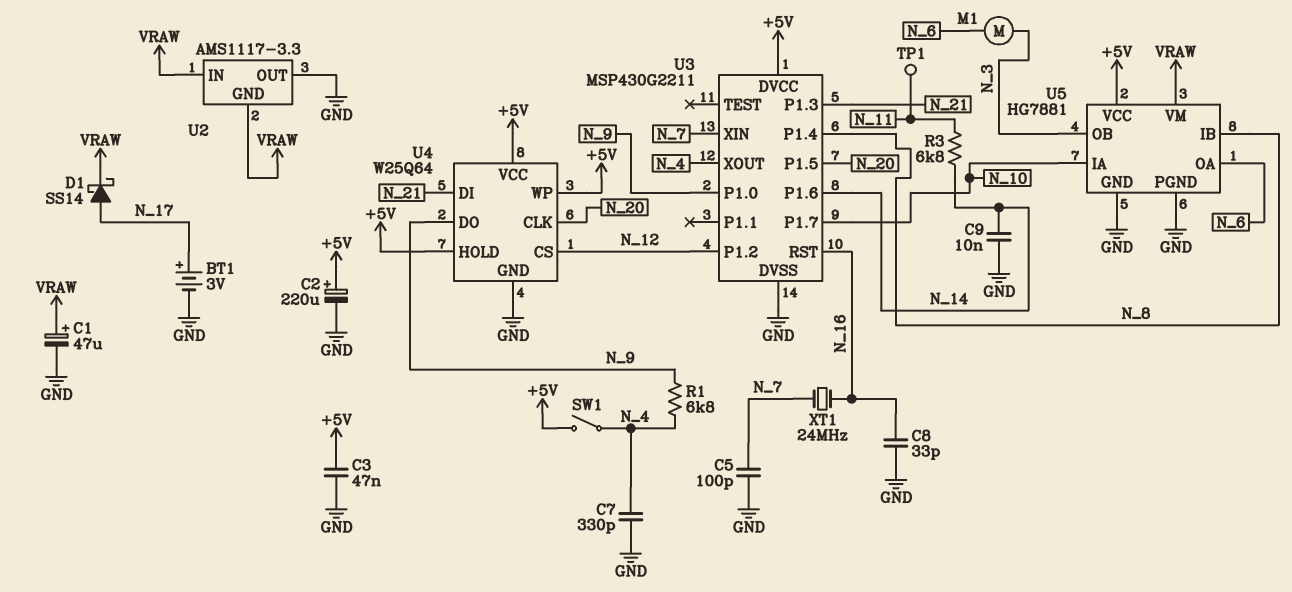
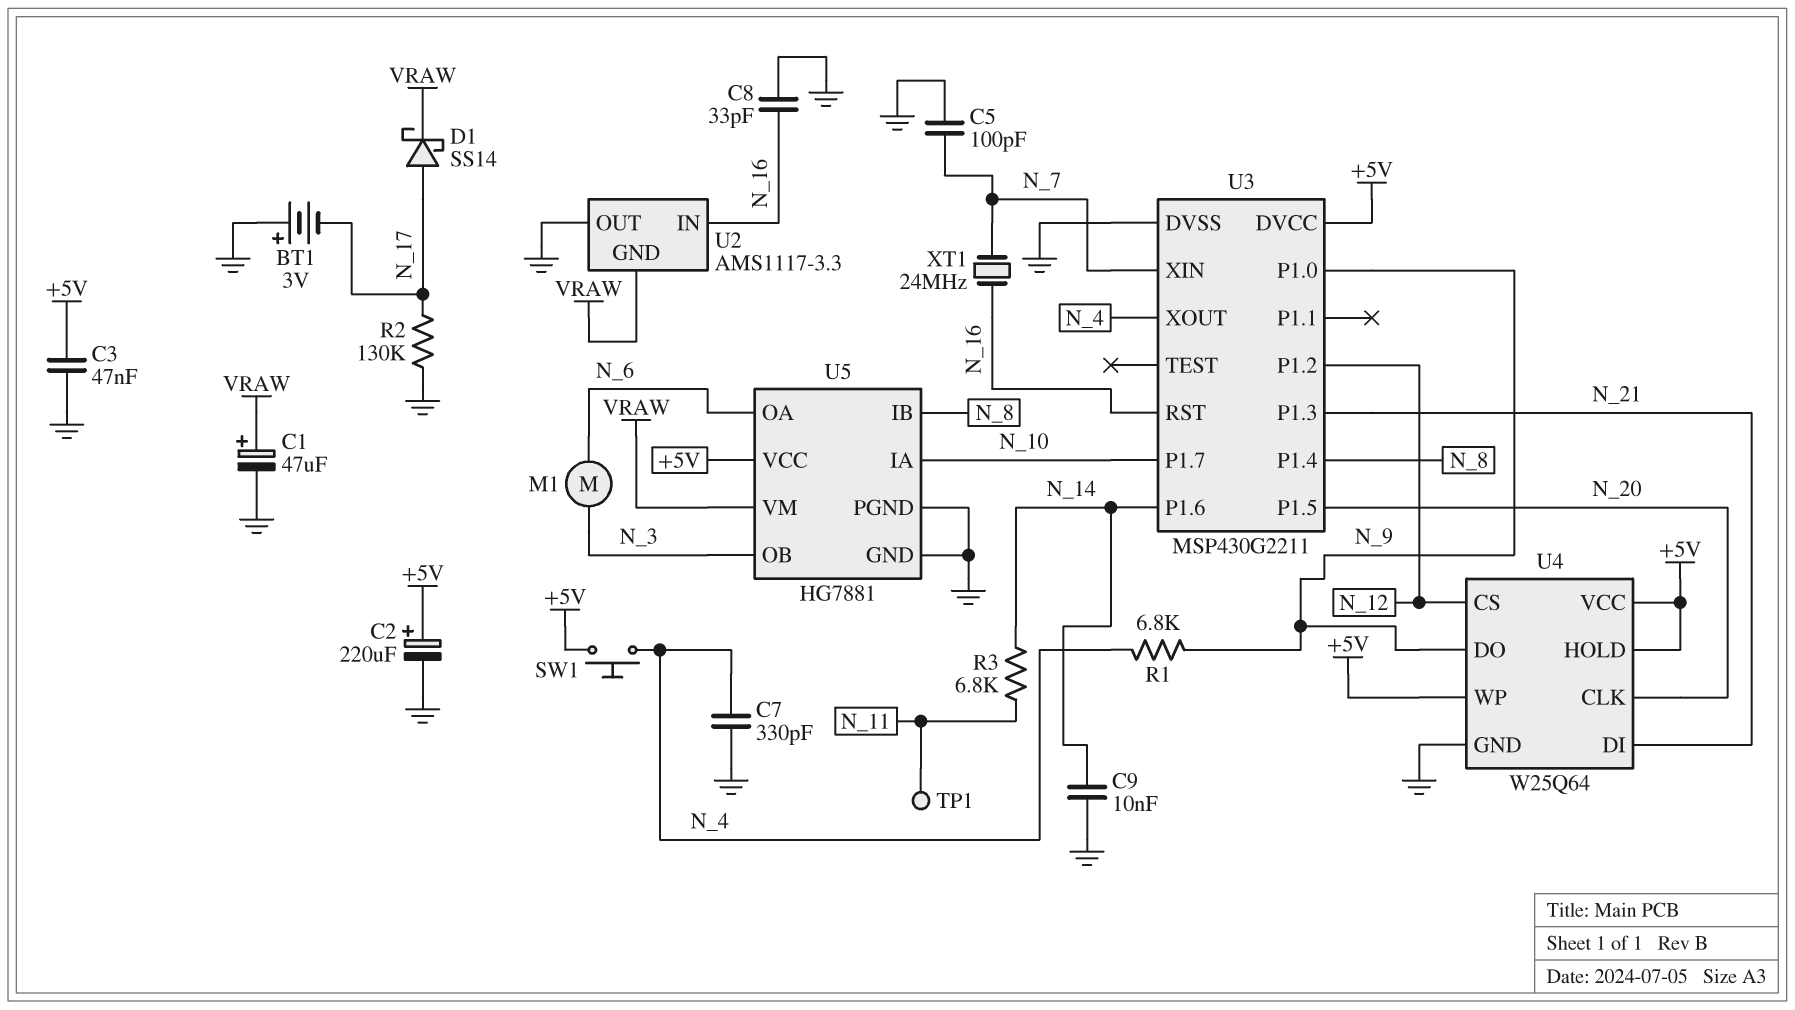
BT1: 3V (plus N_17, minus GND) -> 3V (plus GND, minus N_17)
R2: none -> 130k (GND, N_17)
SW1: switch (+5V, N_4) -> button (+5V, N_4)
U2 pin IN: VRAW -> N_16

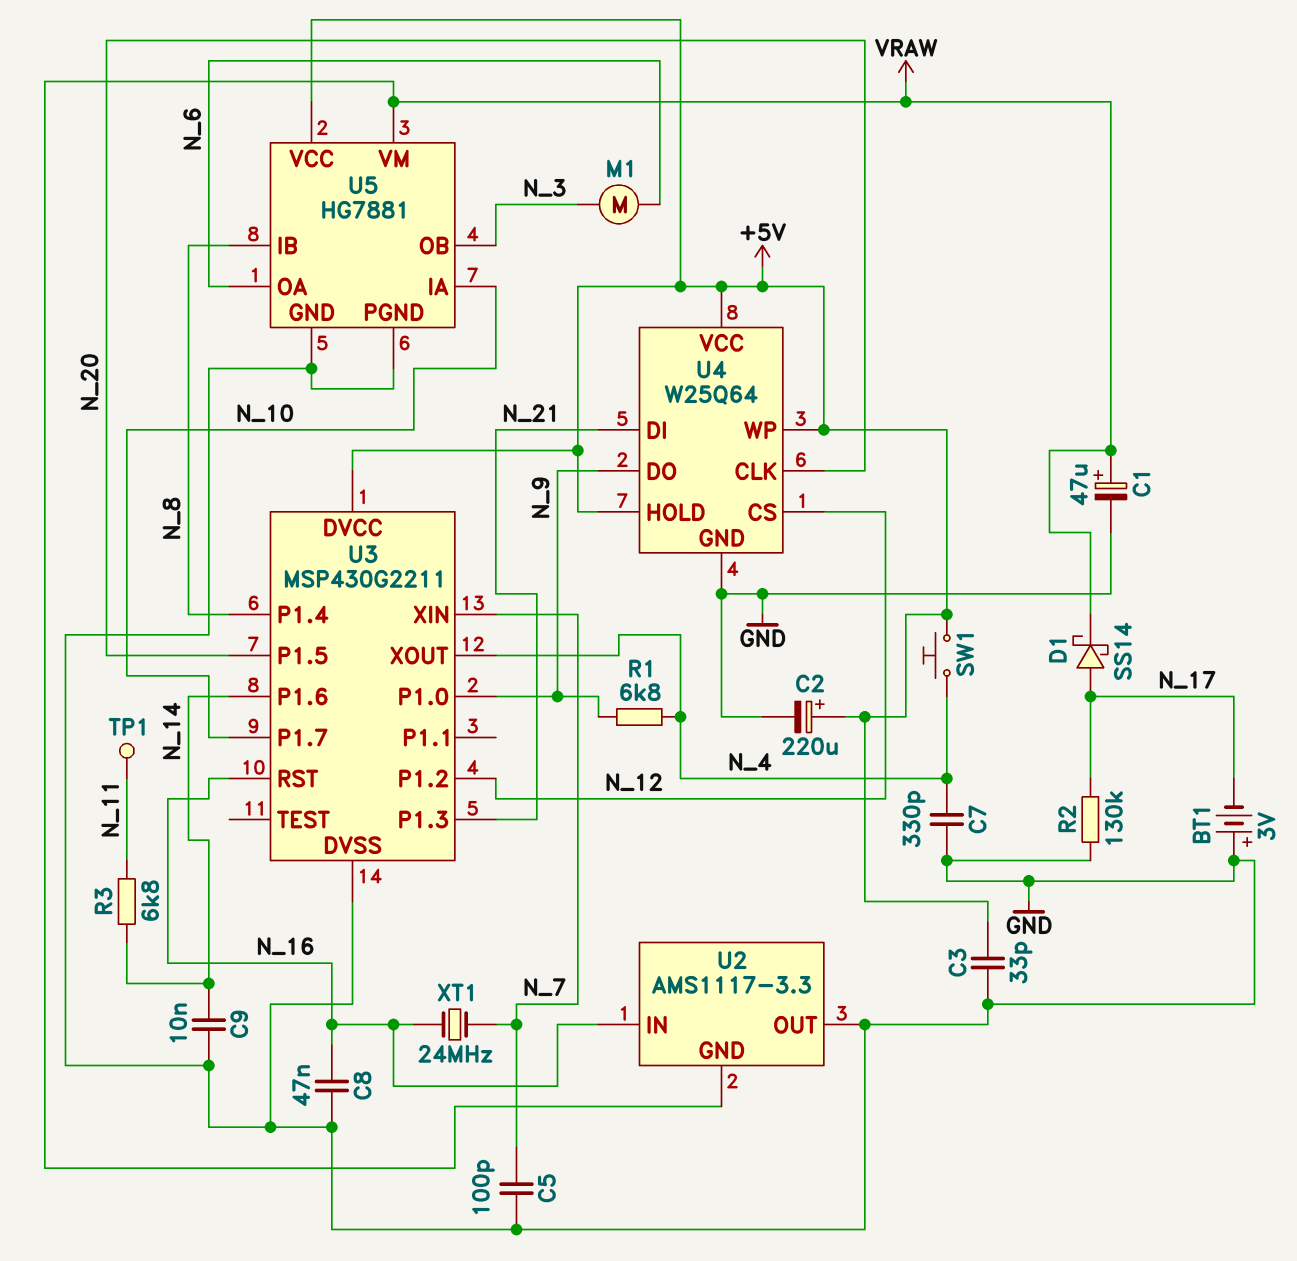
C3: 47nF (+5V, GND) -> 33pF (+5V, GND)
C8: 33pF (GND, N_16) -> 47nF (GND, N_16)

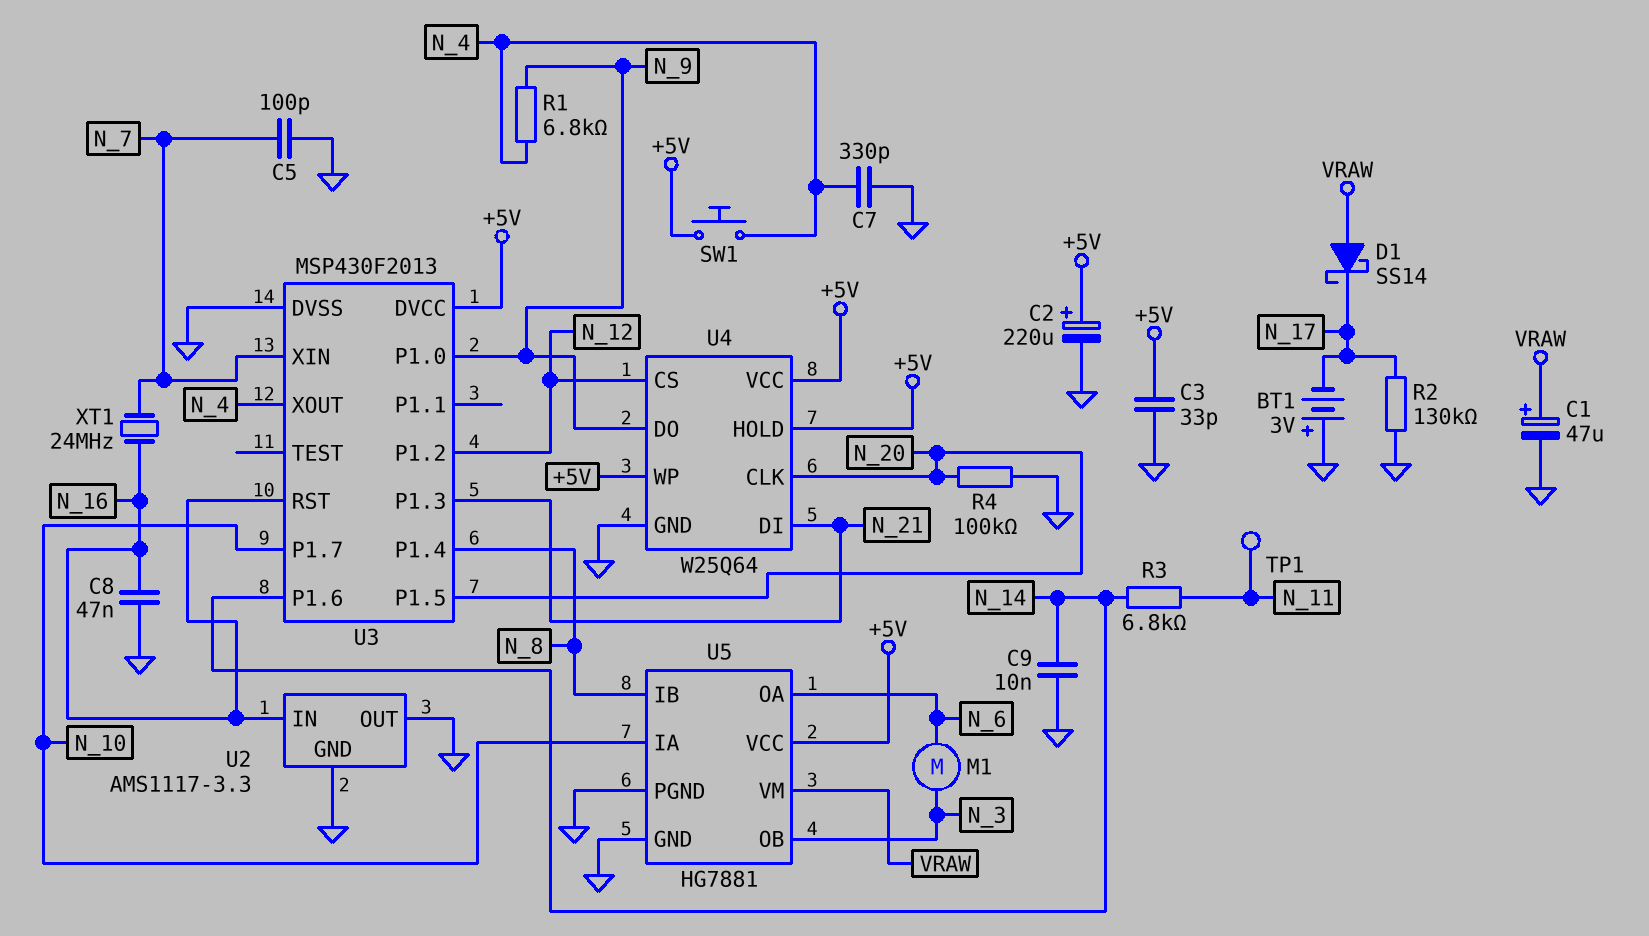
D1: schottky SS14 (A N_17, K VRAW) -> schottky SS14 (A VRAW, K N_17)
R4: none -> 100k (GND, N_20)
U2 pin GND: VRAW -> GND
U3: MSP430G2211 -> MSP430F2013

